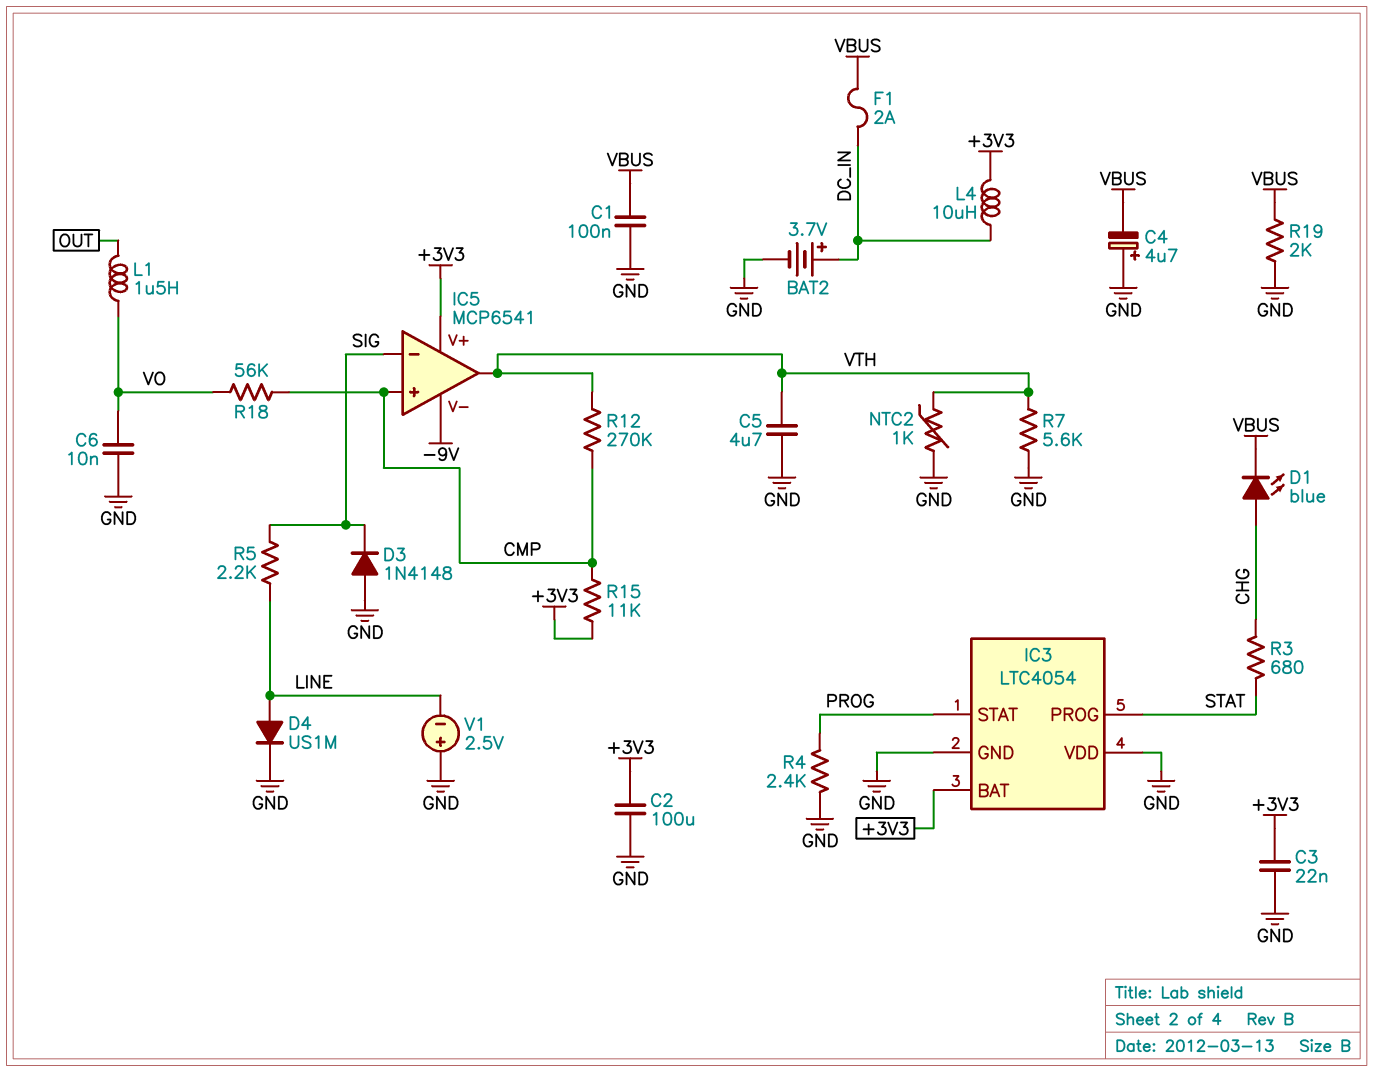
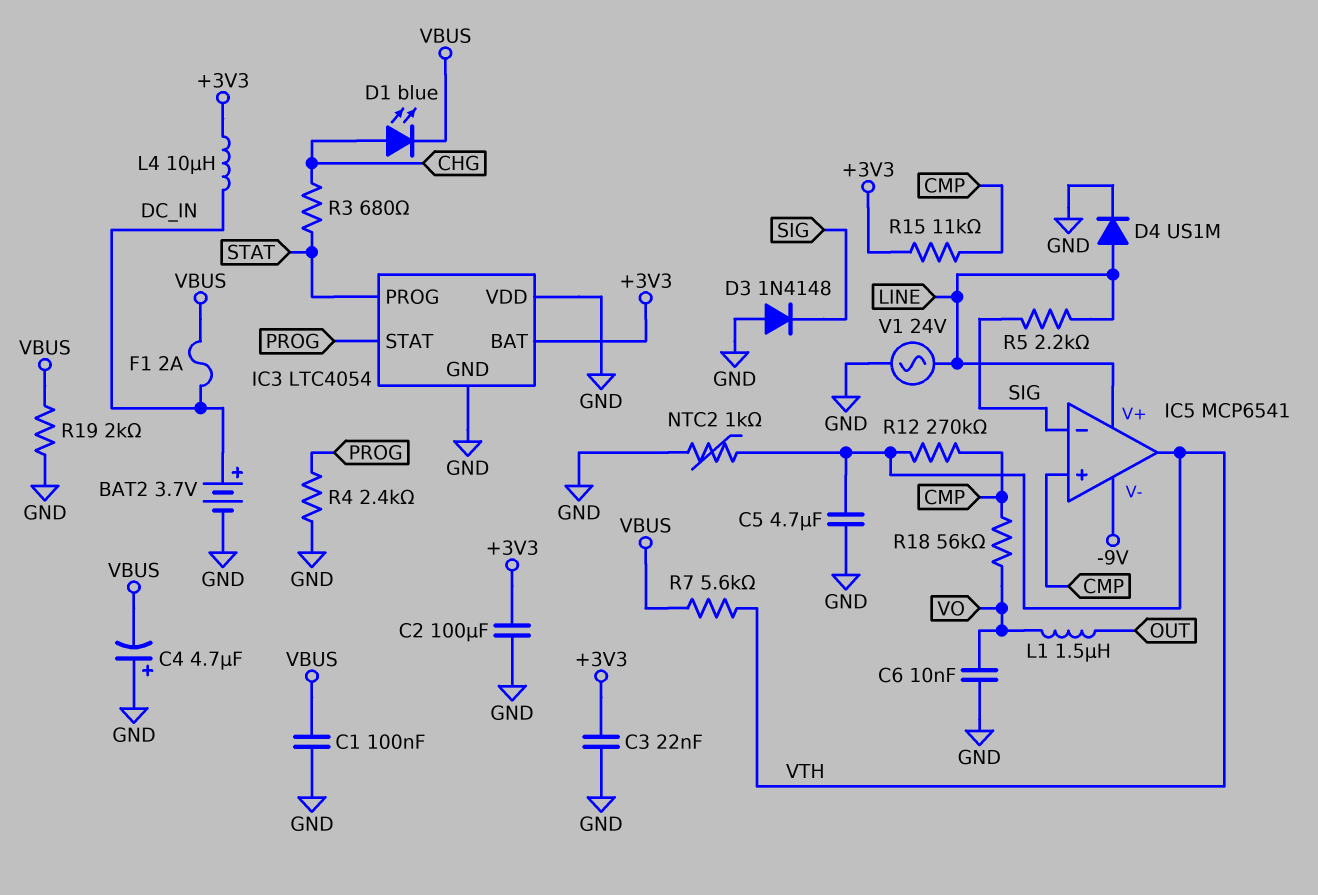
IC5 pin V+: +3V3 -> LINE
R7: 5.6k (GND, VTH) -> 5.6k (VBUS, VTH)
V1: 2.5V (plus GND, minus LINE) -> AC 24V (GND, LINE)

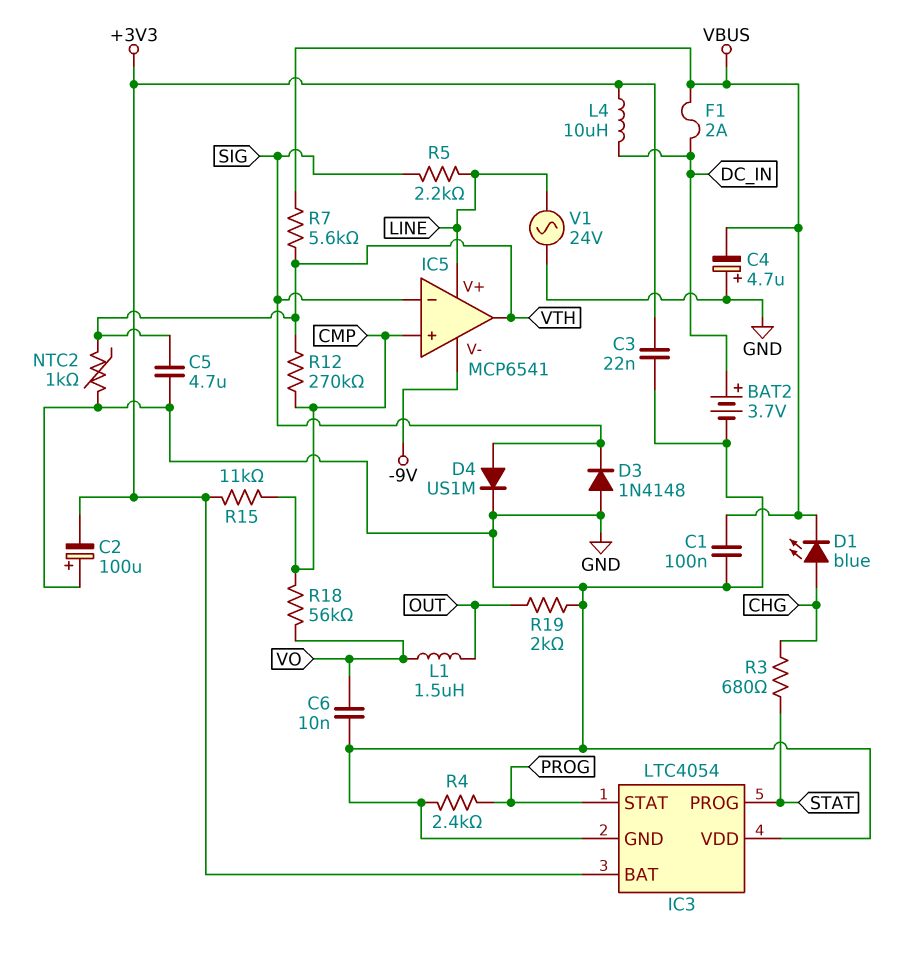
C2: 100uF (+3V3, GND) -> 100uF (plus GND, minus +3V3)
D4: diode US1M (A LINE, K GND) -> diode US1M (A SIG, K GND)
R19: 2k (GND, VBUS) -> 2k (GND, OUT)

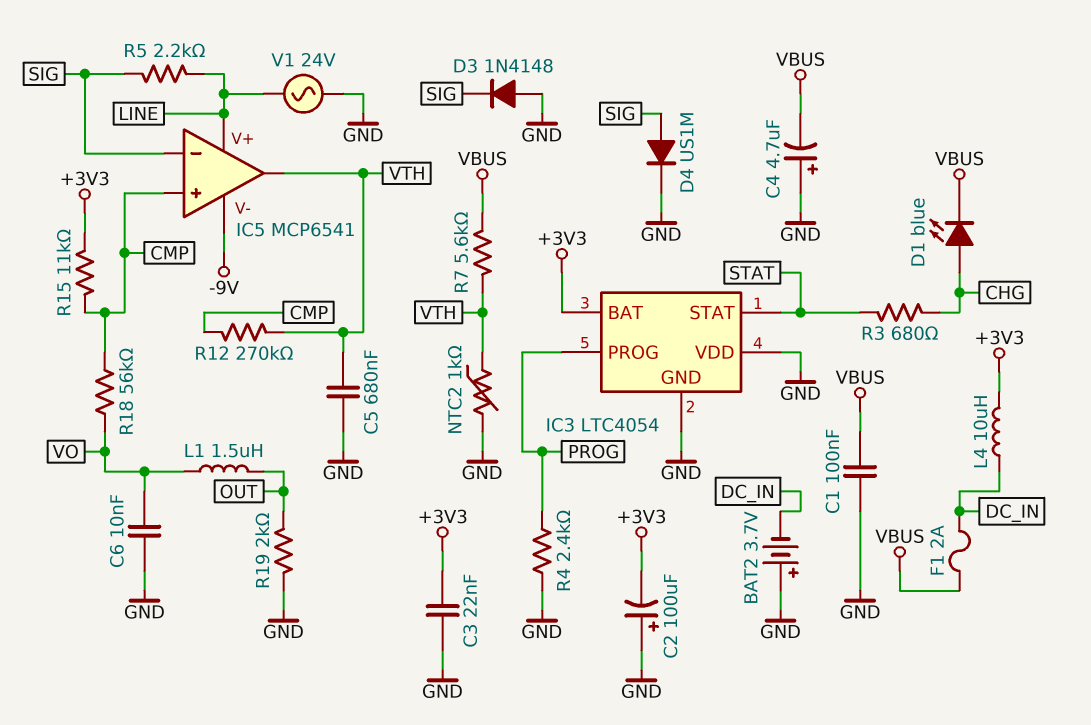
BAT2: 3.7V (plus DC_IN, minus GND) -> 3.7V (plus GND, minus DC_IN)
C5: 4.7uF (GND, VTH) -> 680nF (GND, VTH)
IC3 pin PROG: STAT -> PROG
IC3 pin STAT: PROG -> STAT

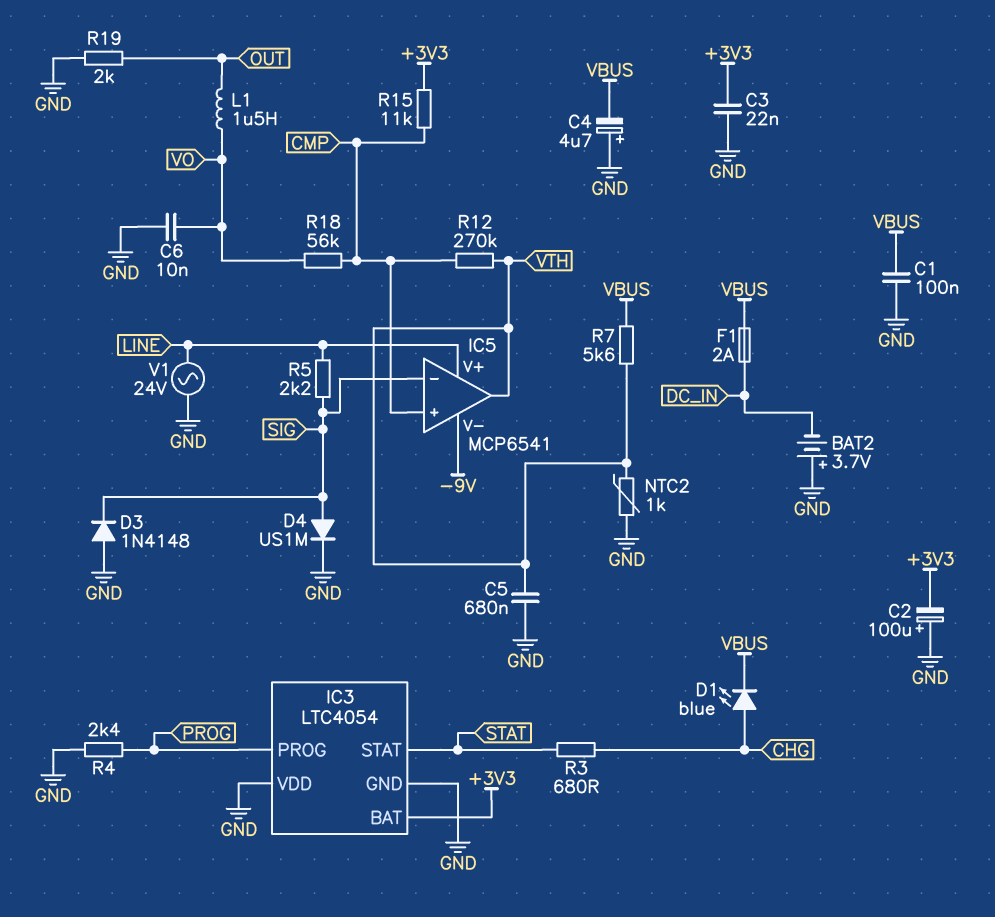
L4: 10uH (+3V3, DC_IN) -> none

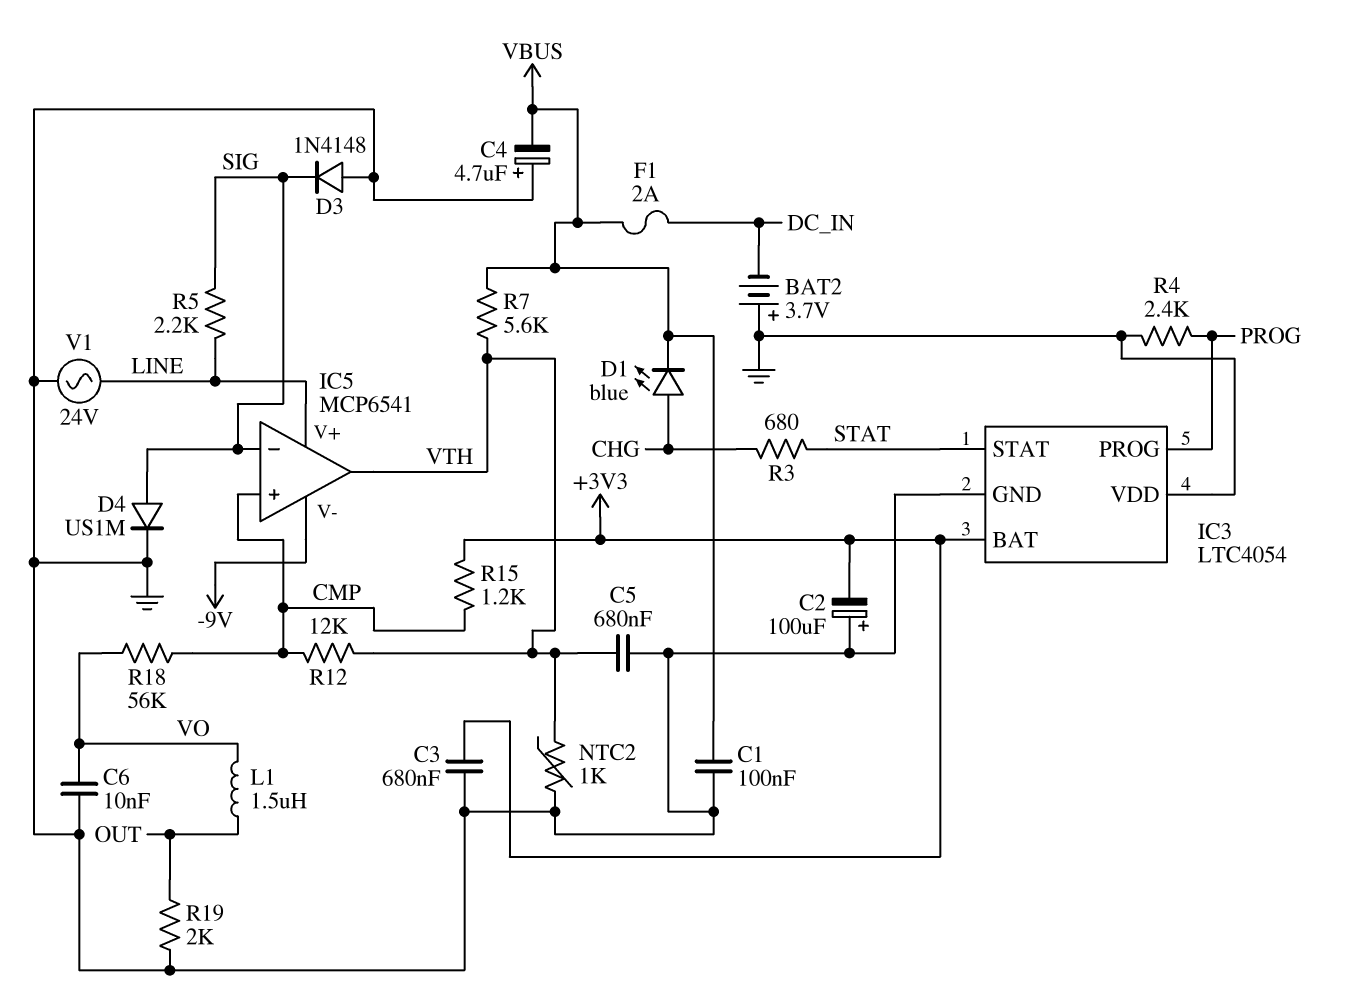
C3: 22nF (+3V3, GND) -> 680nF (+3V3, GND)
R12: 270k (CMP, VTH) -> 12k (CMP, VTH)
R15: 11k (+3V3, CMP) -> 1.2k (+3V3, CMP)

